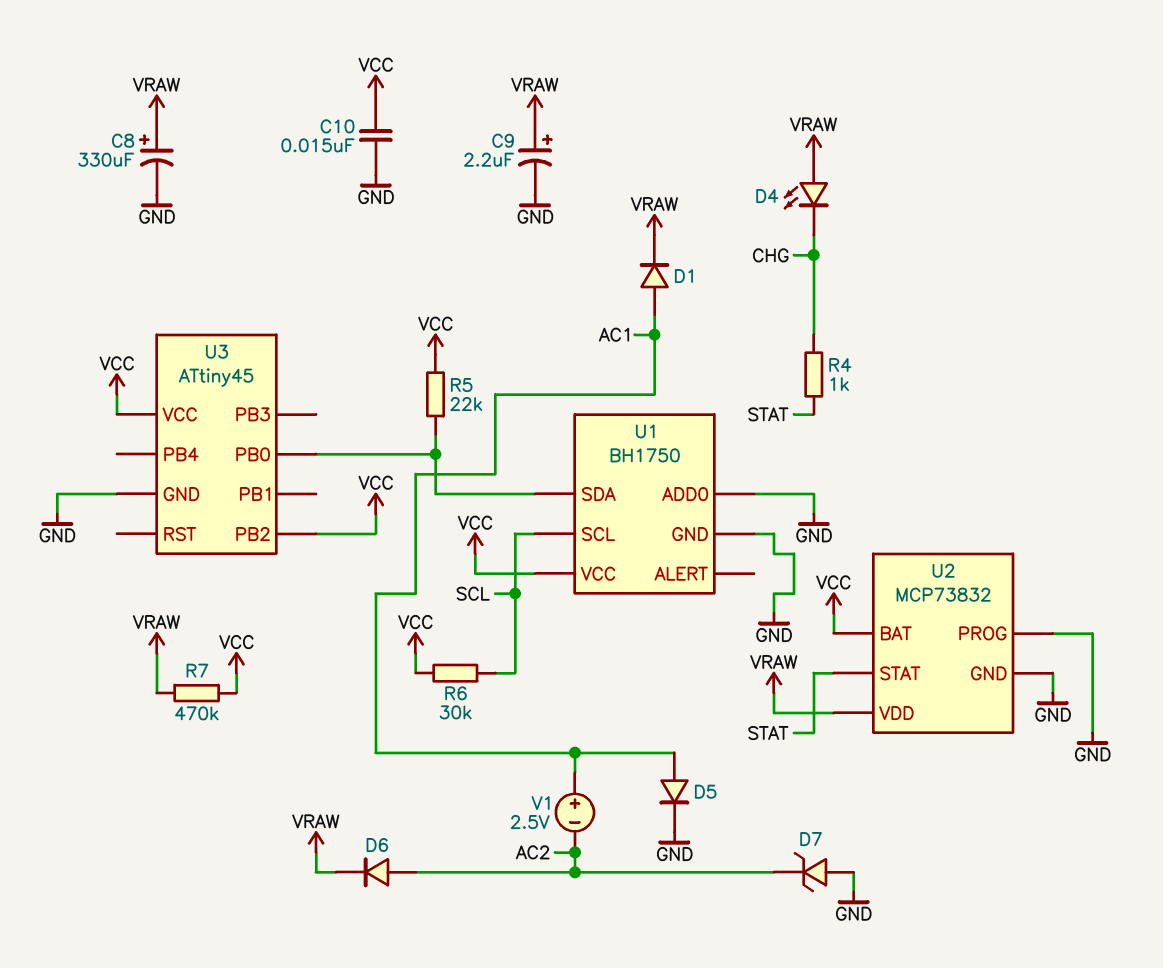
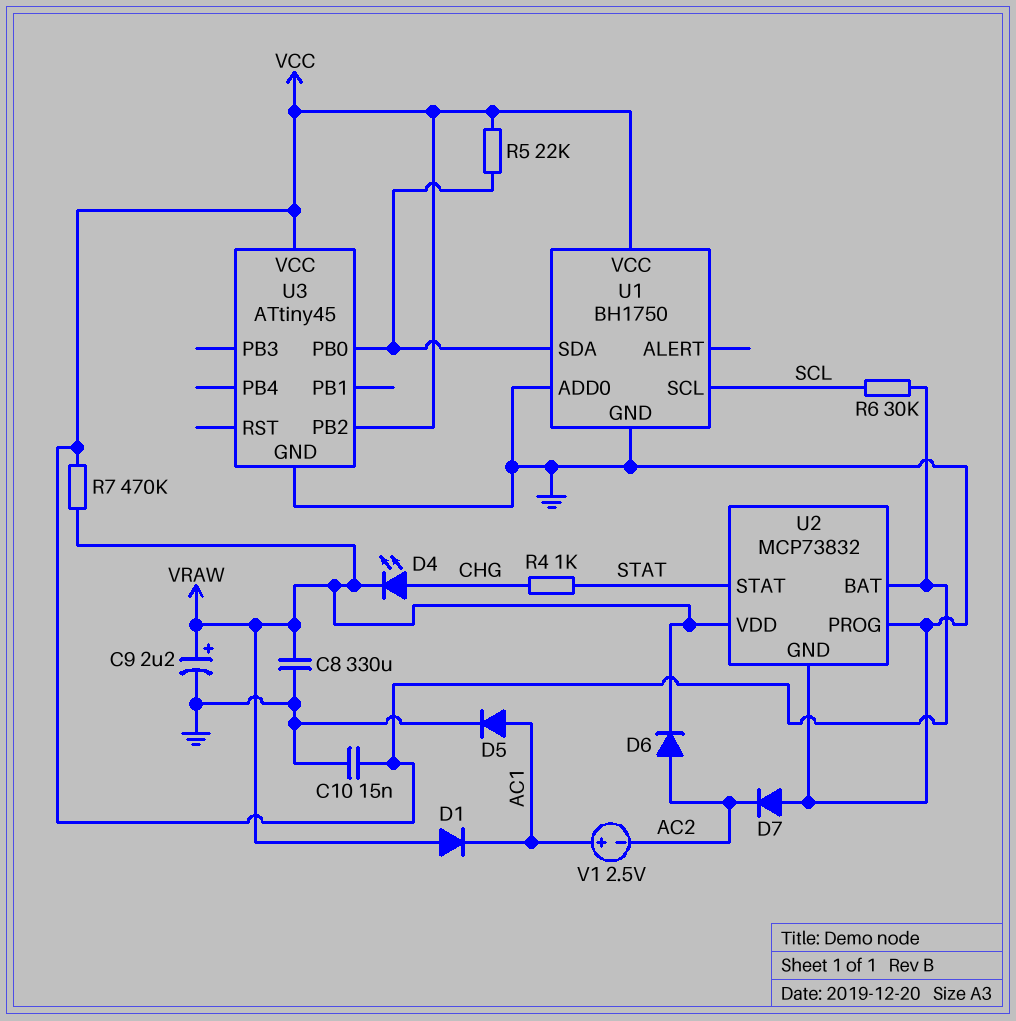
C8: 330uF (plus VRAW, minus GND) -> 330uF (GND, VRAW)
D1: diode (A AC1, K VRAW) -> diode (A VRAW, K AC1)
D4: LED (A VRAW, K CHG) -> LED (A CHG, K VRAW)
D7: zener (A GND, K AC2) -> diode (A GND, K AC2)

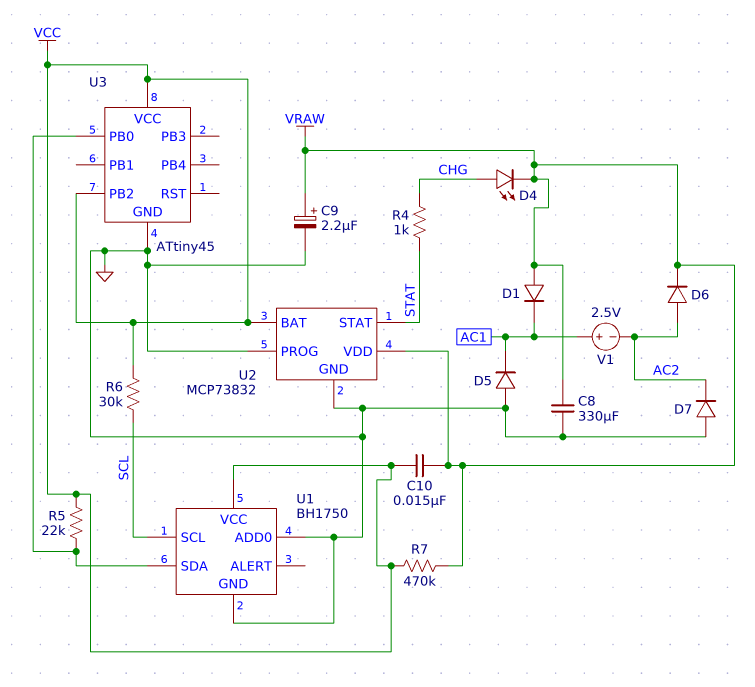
C10: 15nF (GND, VCC) -> 15nF (VCC, VRAW)
D5: diode (A AC1, K GND) -> diode (A GND, K AC1)

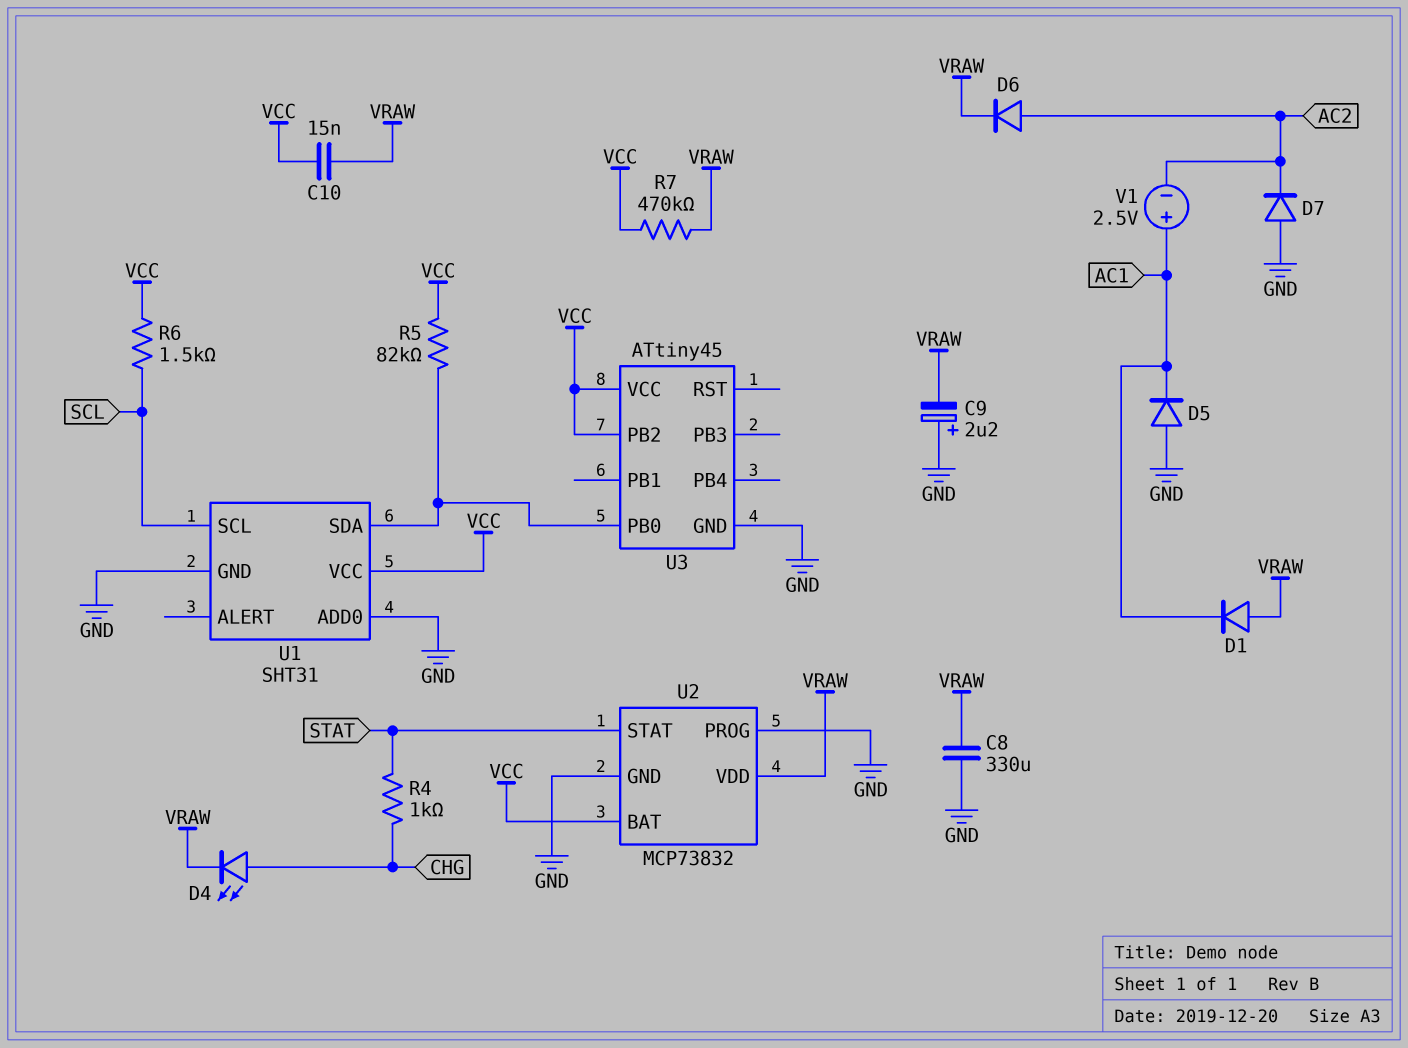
C9: 2.2uF (plus VRAW, minus GND) -> 2.2uF (plus GND, minus VRAW)
R5: 22k (U1/SDA, VCC) -> 82k (U1/SDA, VCC)
R6: 30k (SCL, VCC) -> 1.5k (SCL, VCC)
U1: BH1750 -> SHT31

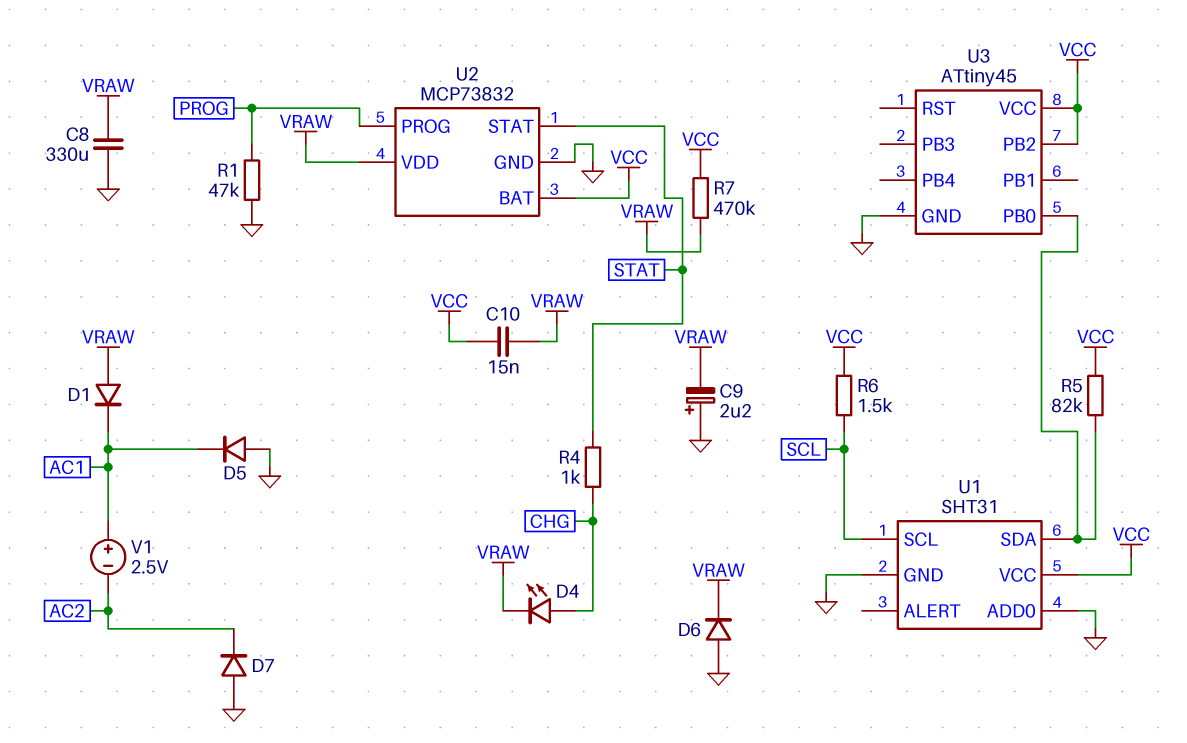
D6: diode (A AC2, K VRAW) -> diode (A GND, K VRAW)
R1: none -> 47k (GND, PROG)
U2 pin PROG: GND -> PROG

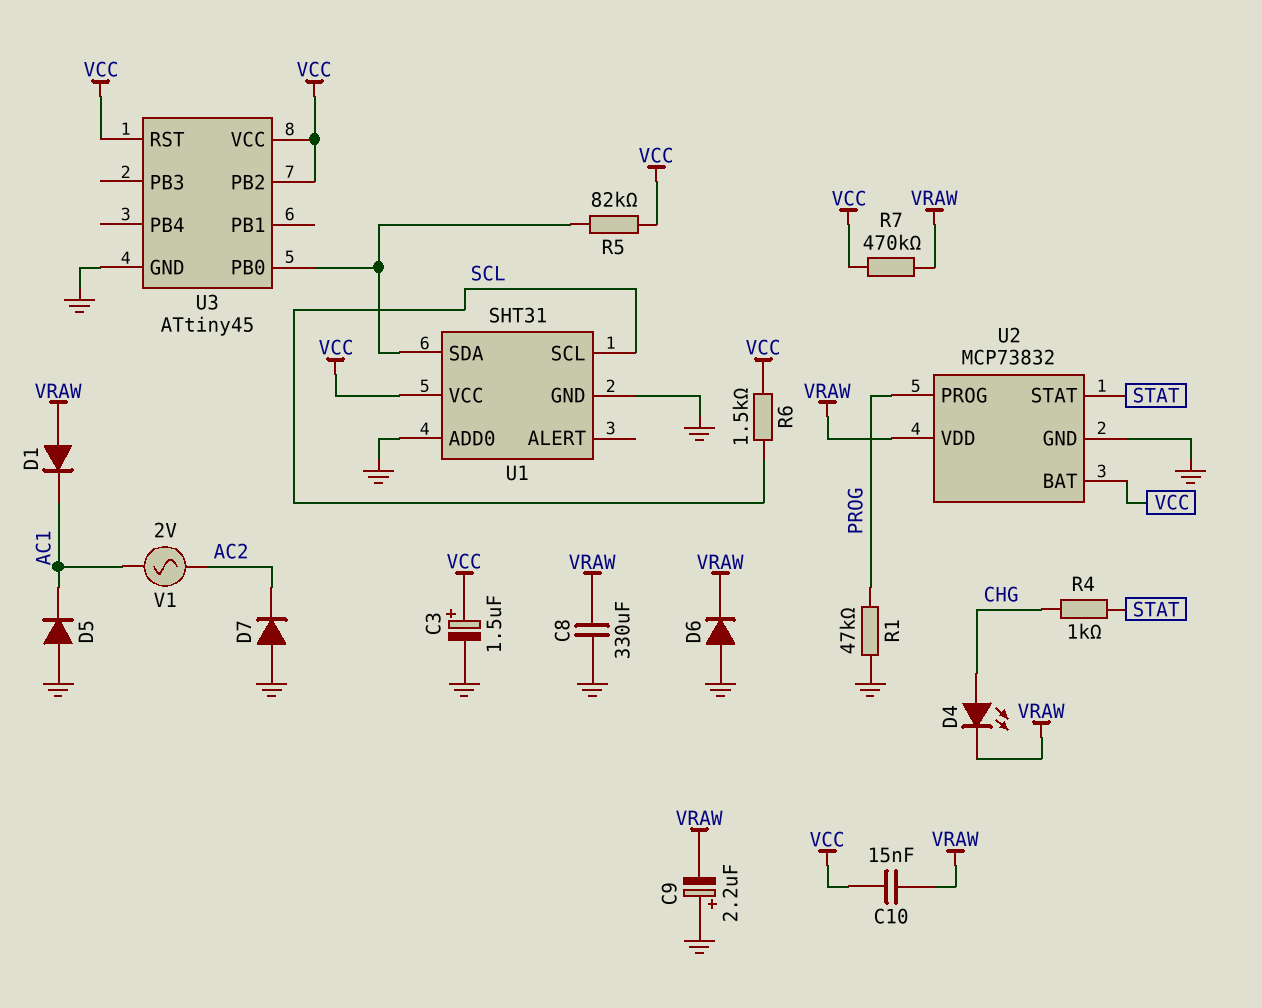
C3: none -> 1.5uF (plus VCC, minus GND)
U3 pin RST: none -> VCC
V1: 2.5V (plus AC1, minus AC2) -> AC 2V (AC1, AC2)

